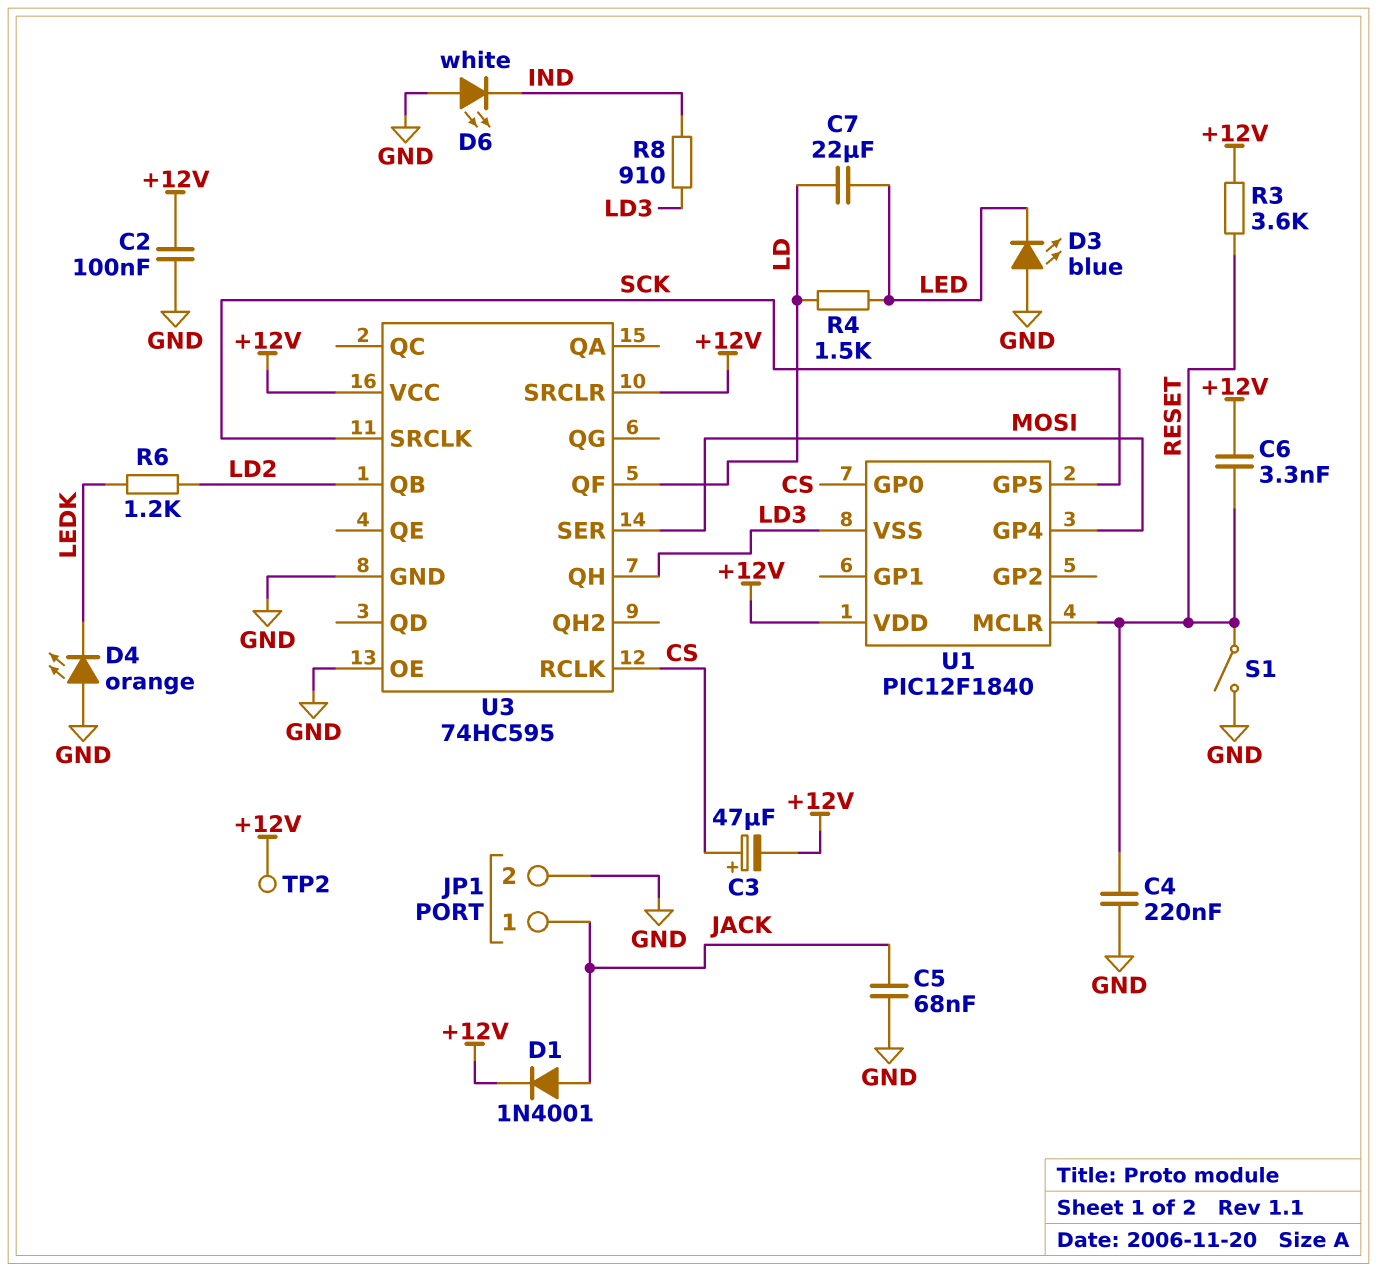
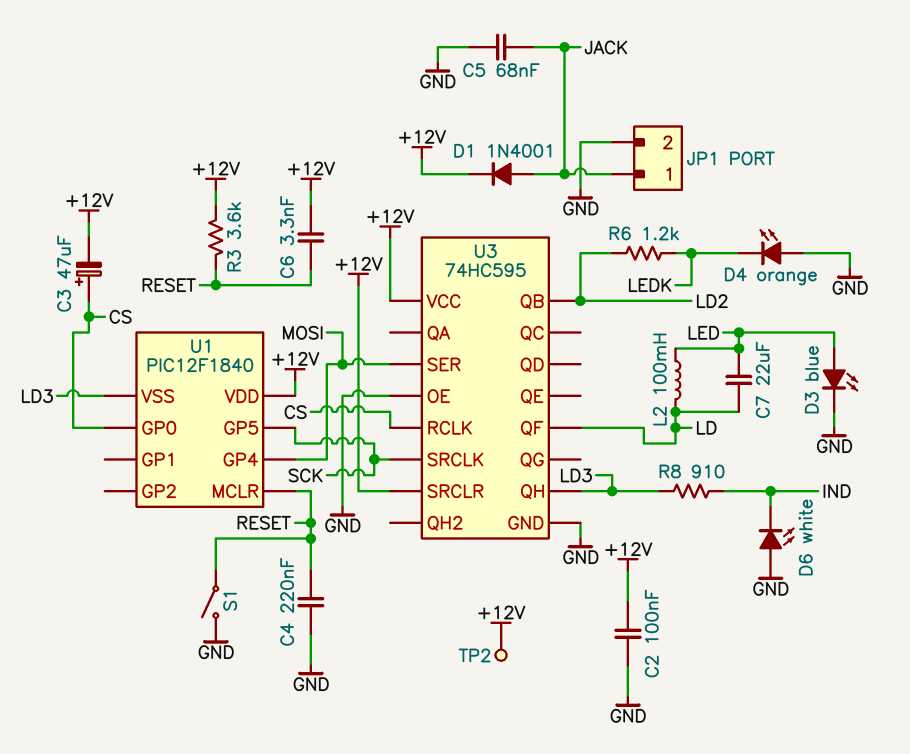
D3: LED blue (A GND, K LED) -> LED blue (A LED, K GND)
L2: none -> 100mH (LD, LED)
R4: 1.5k (LD, LED) -> none

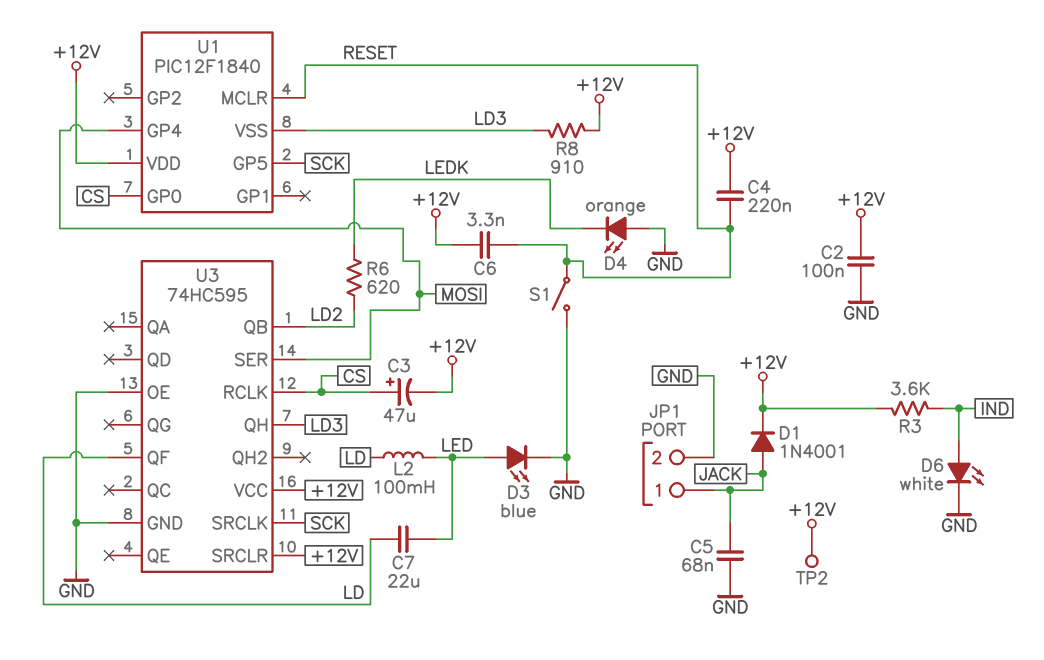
C4: 220nF (GND, RESET) -> 220nF (+12V, RESET)
D6: LED white (A GND, K IND) -> LED white (A IND, K GND)
R3: 3.6k (+12V, RESET) -> 3.6k (+12V, IND)
R6: 1.2k (LD2, LEDK) -> 620 (LD2, LEDK)
R8: 910 (IND, LD3) -> 910 (+12V, LD3)

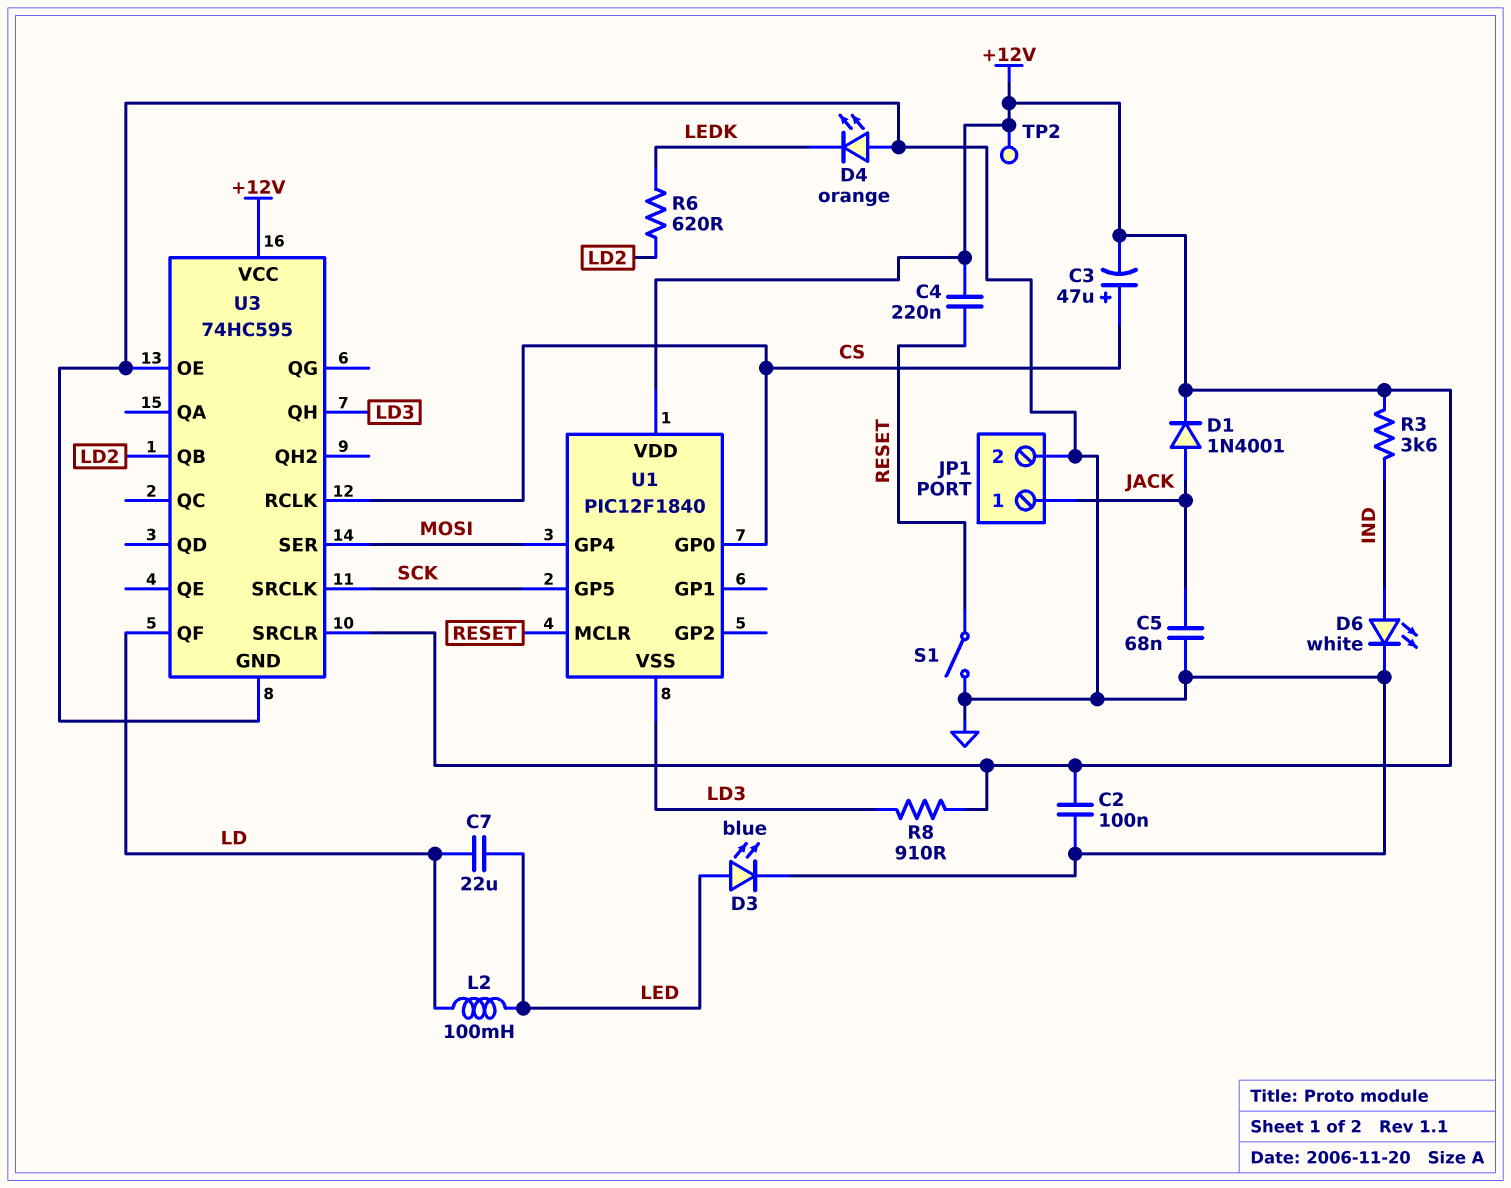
C6: 3.3nF (+12V, RESET) -> none

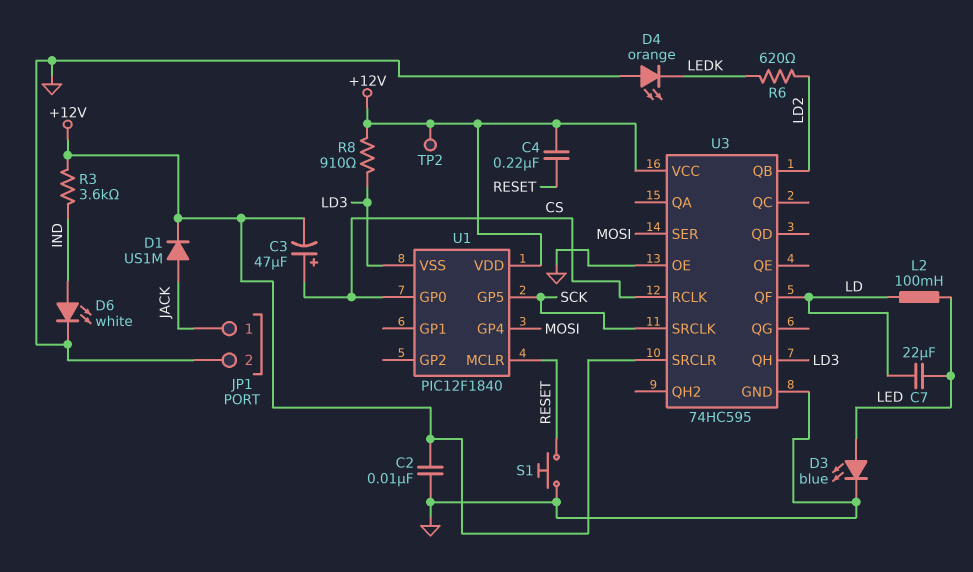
C2: 100nF (+12V, GND) -> 10nF (+12V, GND)
C5: 68nF (GND, JACK) -> none
D1: diode 1N4001 (A JACK, K +12V) -> diode US1M (A JACK, K +12V)
S1: switch (GND, RESET) -> button (GND, RESET)

